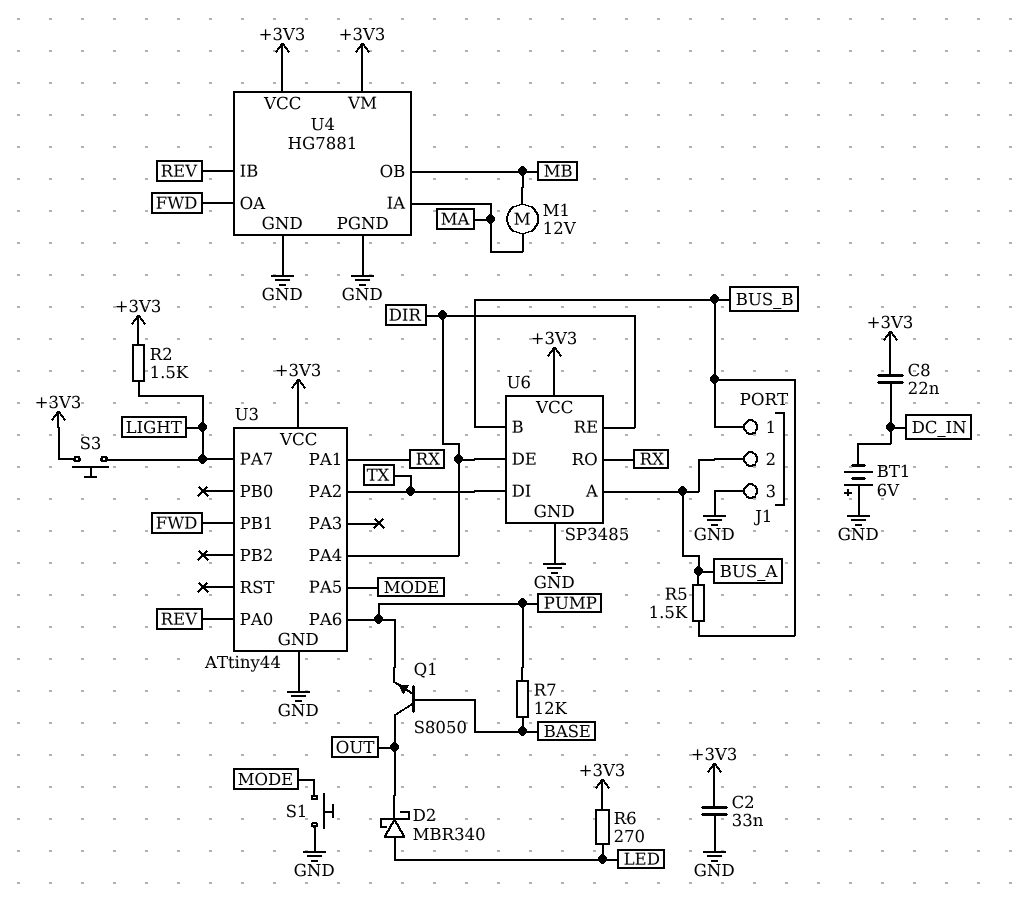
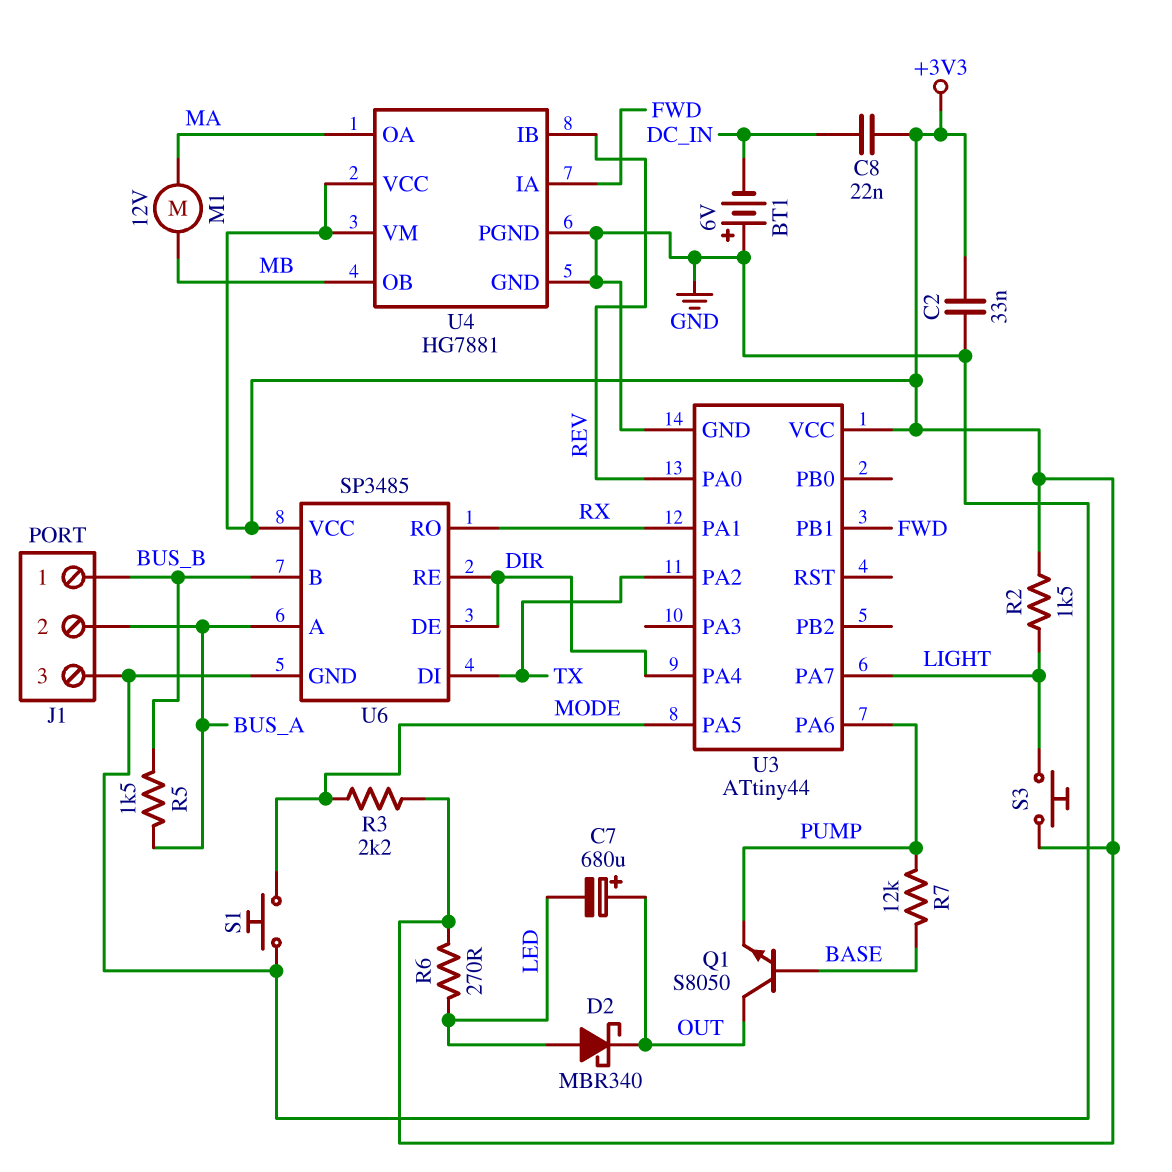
C7: none -> 680uF (plus OUT, minus LED)
R3: none -> 2.2k (+3V3, MODE)
U4 pin IA: MA -> FWD
U4 pin OA: FWD -> MA

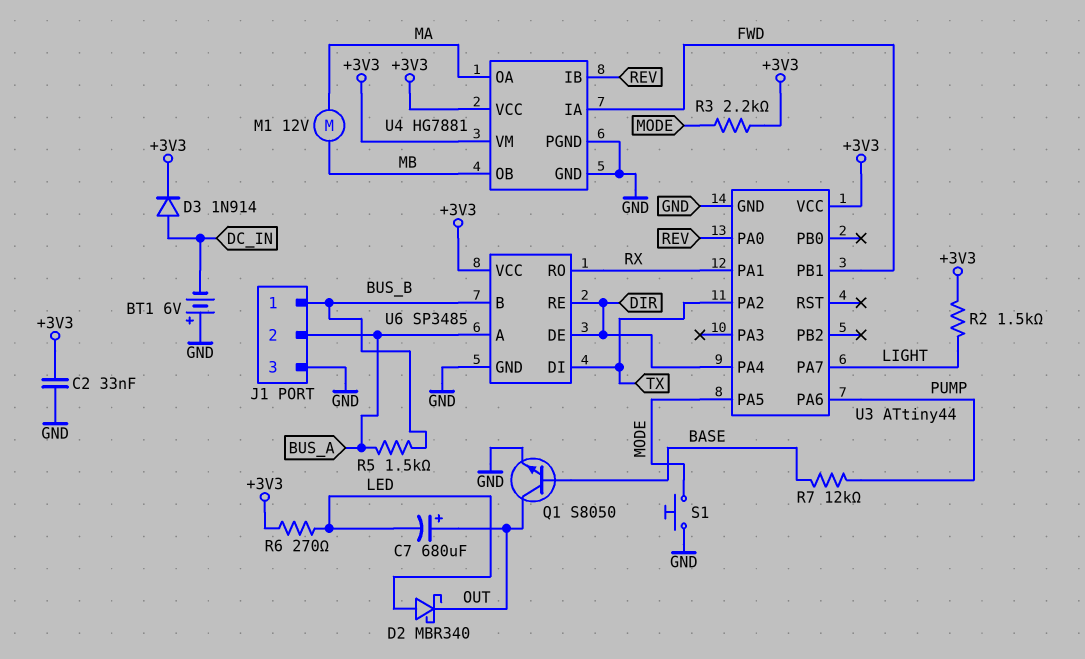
C8: 22nF (+3V3, DC_IN) -> none
D3: none -> diode 1N914 (A DC_IN, K +3V3)
Q1: NPN S8050 (B BASE, C OUT, E PUMP) -> NPN S8050 (B BASE, C OUT, E GND)
S3: button (+3V3, LIGHT) -> none

